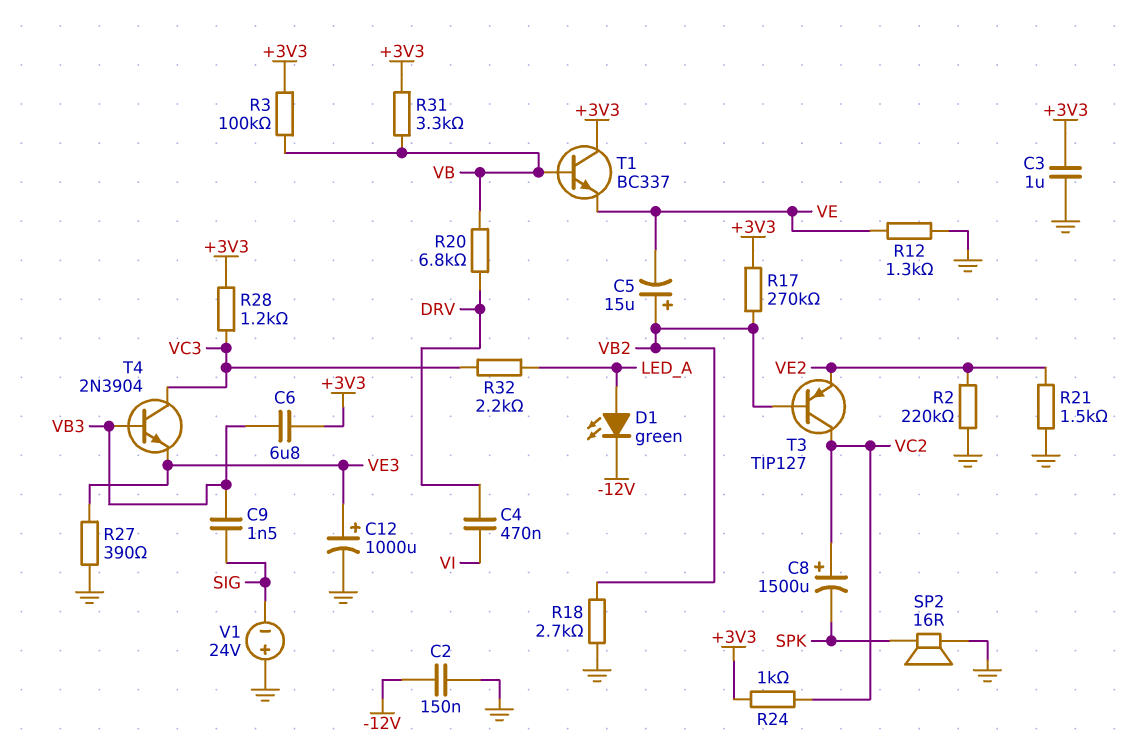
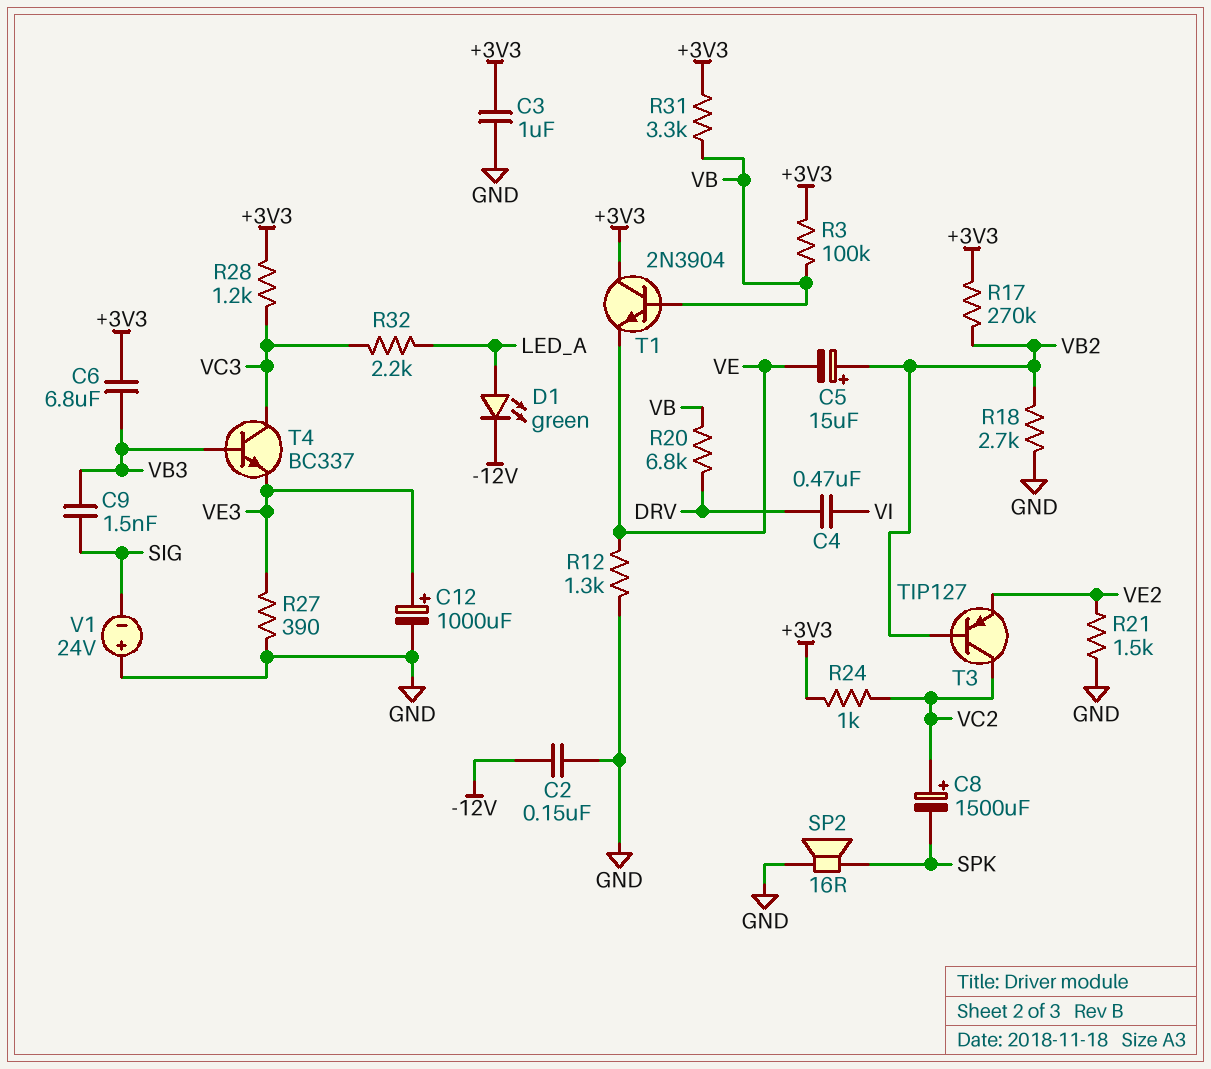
R2: 220k (GND, VE2) -> none
T1: NPN BC337 (B VB, C +3V3, E VE) -> NPN 2N3904 (B VB, C +3V3, E VE)
T4: NPN 2N3904 (B VB3, C VC3, E VE3) -> NPN BC337 (B VB3, C VC3, E VE3)

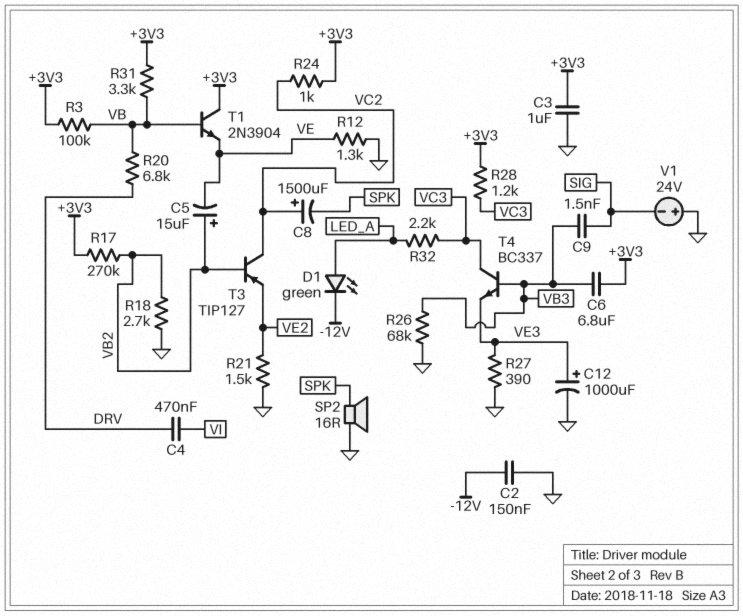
R26: none -> 68k (GND, VB3)

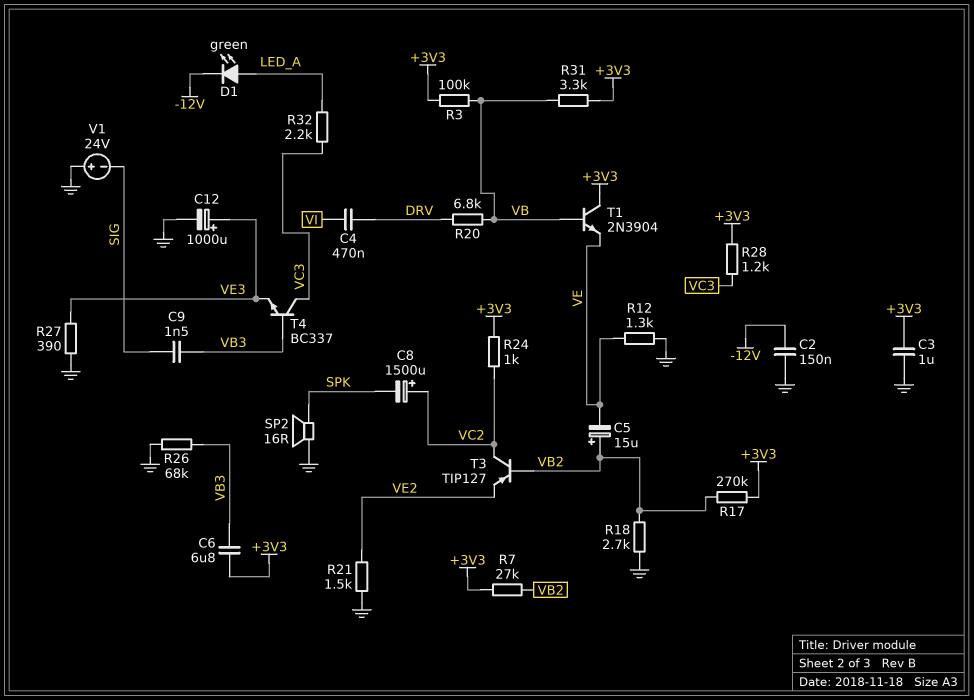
R7: none -> 27k (+3V3, VB2)

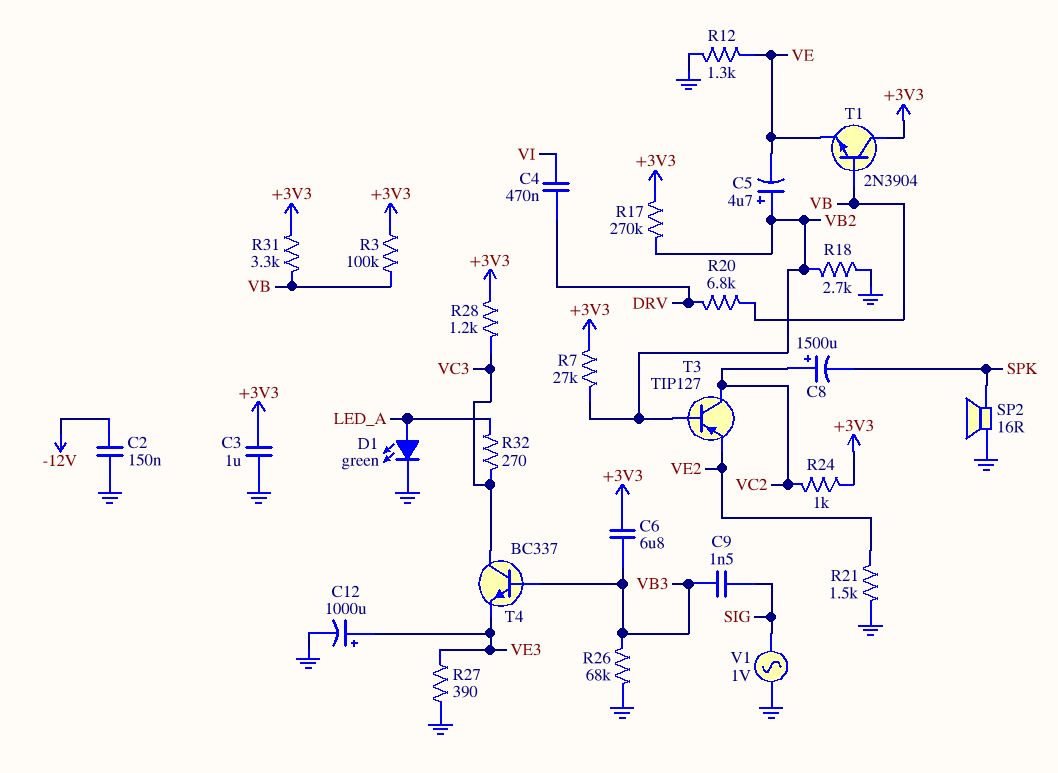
C5: 15uF (plus VB2, minus VE) -> 4.7uF (plus VB2, minus VE)
D1: LED green (A LED_A, K -12V) -> LED green (A LED_A, K GND)
R32: 2.2k (LED_A, VC3) -> 270 (LED_A, VC3)
V1: 24V (plus GND, minus SIG) -> AC 1V (GND, SIG)

